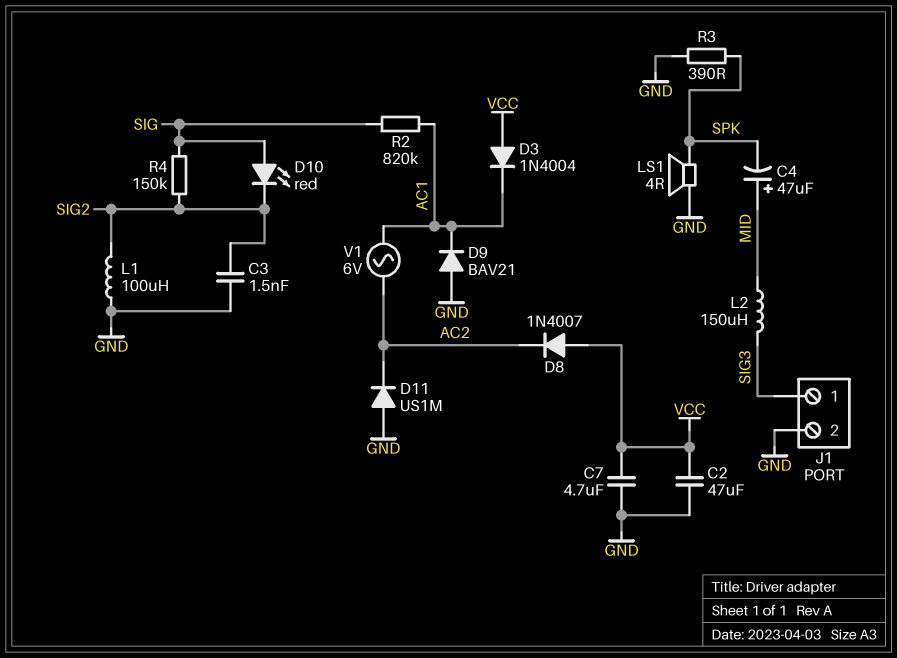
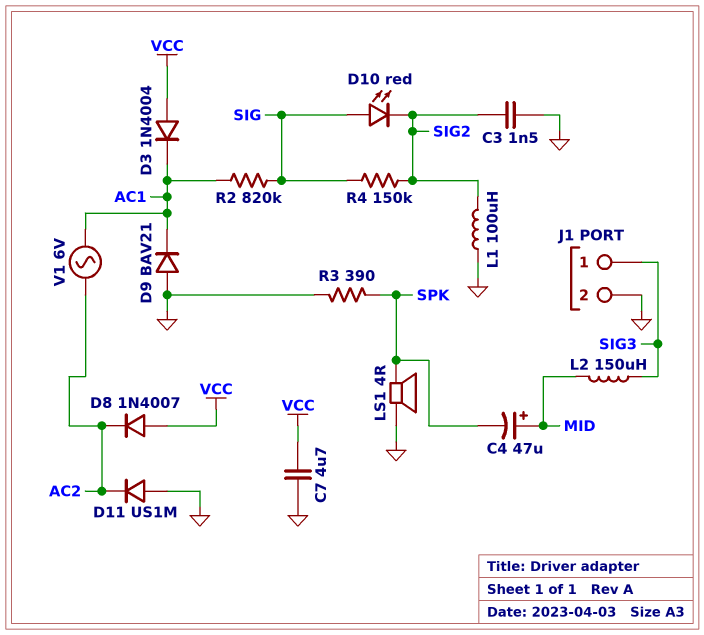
C2: 47uF (GND, VCC) -> none

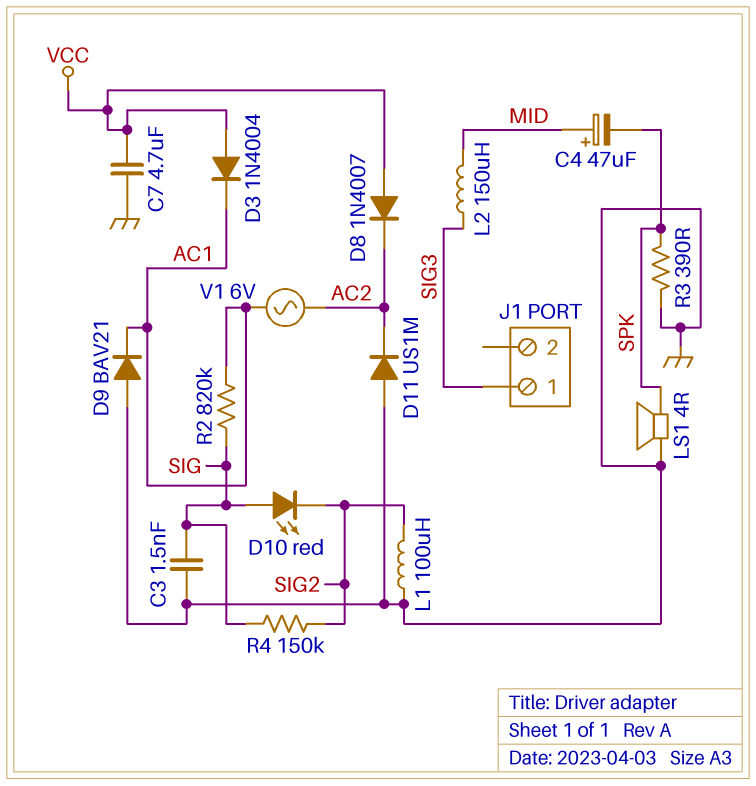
C3: 1.5nF (GND, SIG2) -> 1.5nF (GND, SIG)
J1 pin 2: GND -> none

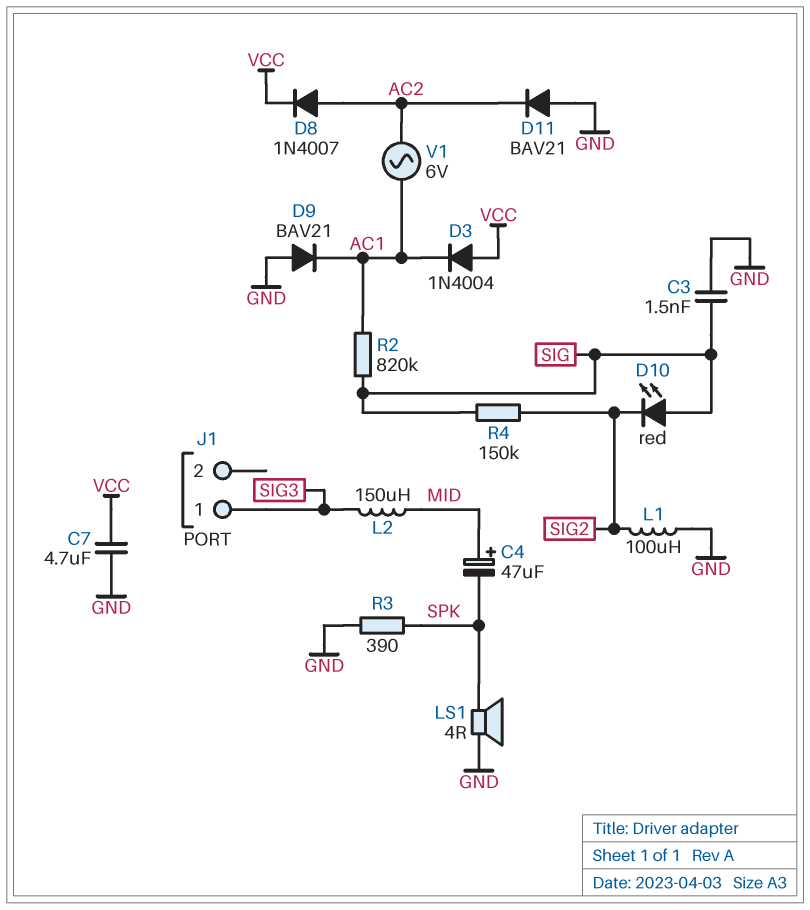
D8: diode 1N4007 (A VCC, K AC2) -> diode 1N4007 (A AC2, K VCC)
D11: diode US1M (A GND, K AC2) -> diode BAV21 (A GND, K AC2)

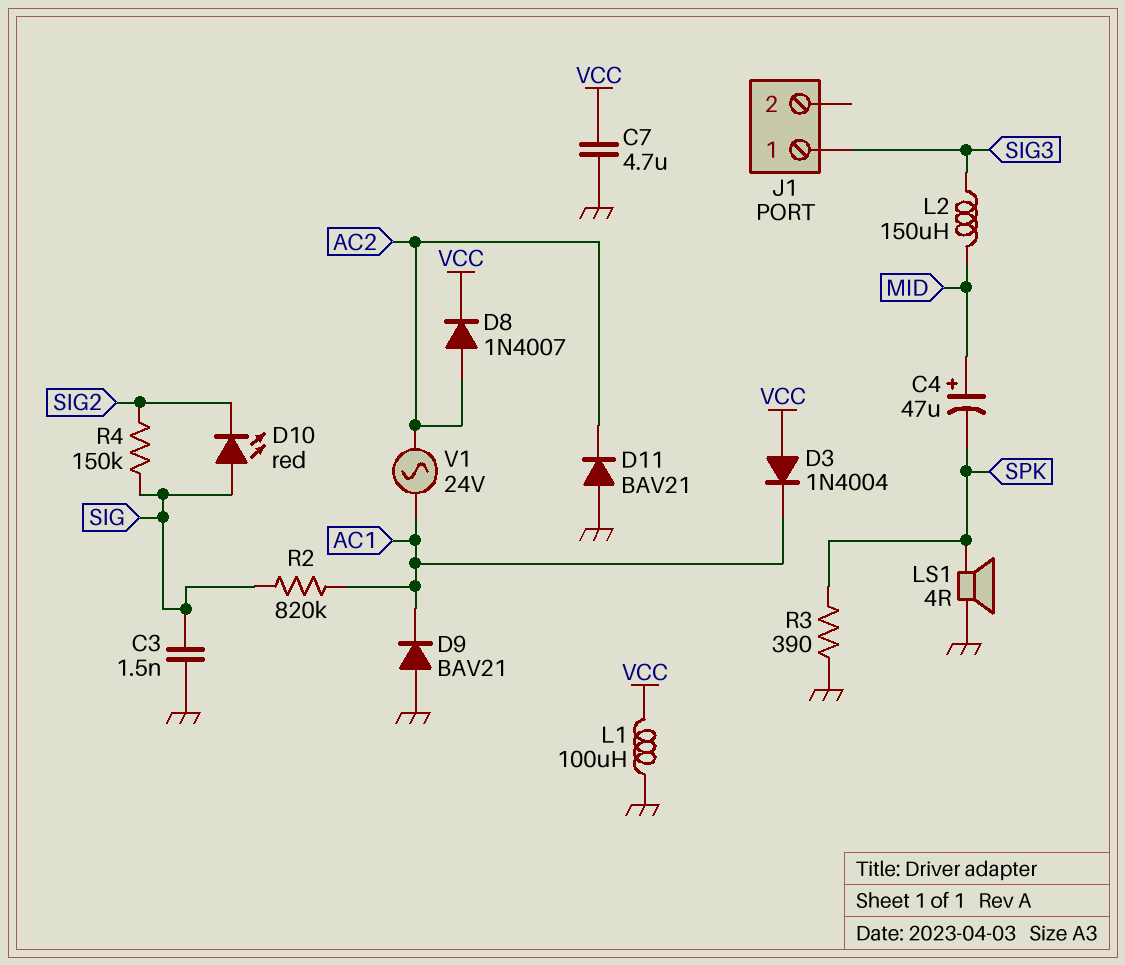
L1: 100uH (GND, SIG2) -> 100uH (GND, VCC)
V1: AC 6V (AC1, AC2) -> AC 24V (AC1, AC2)

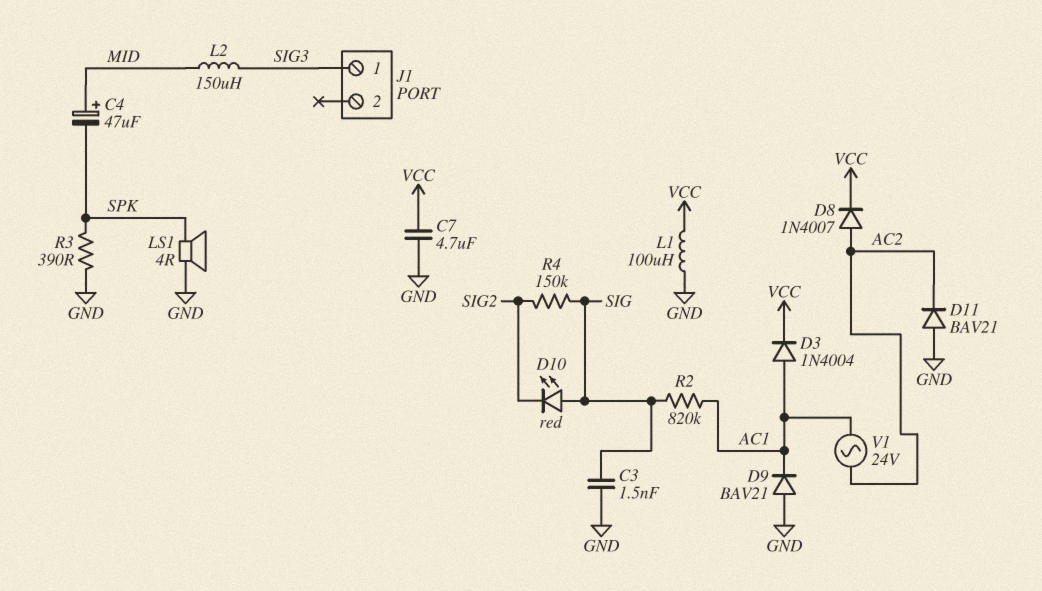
D3: diode 1N4004 (A VCC, K AC1) -> diode 1N4004 (A AC1, K VCC)

